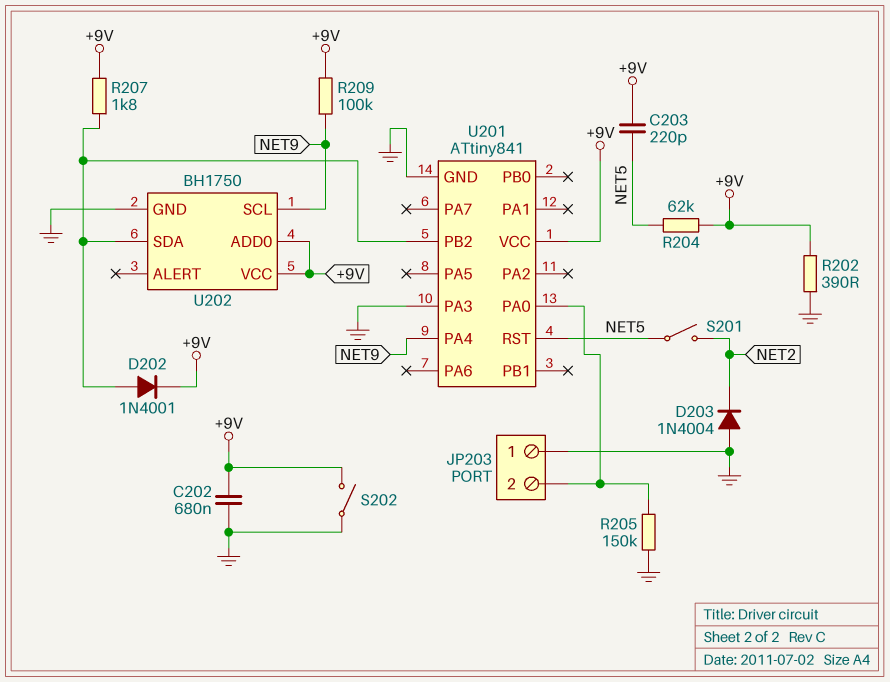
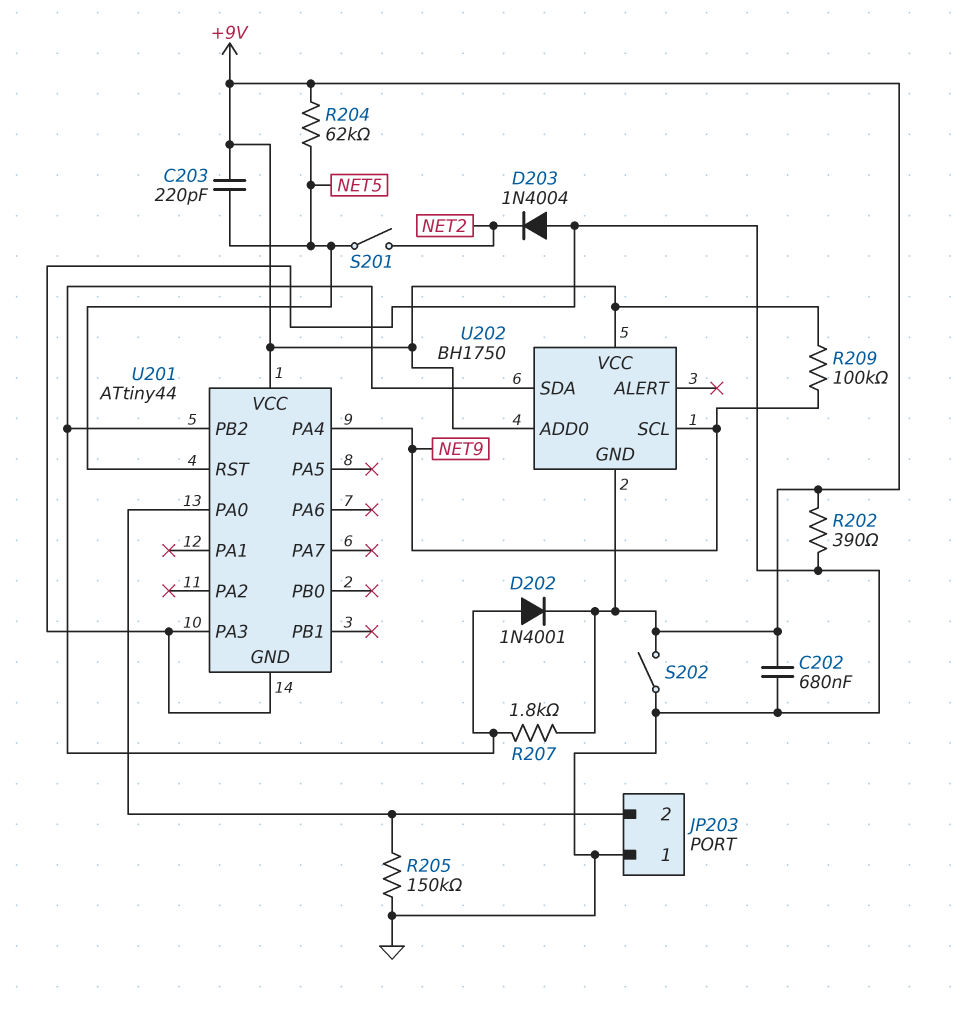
U201: ATtiny841 -> ATtiny44
U202 pin GND: GND -> +9V

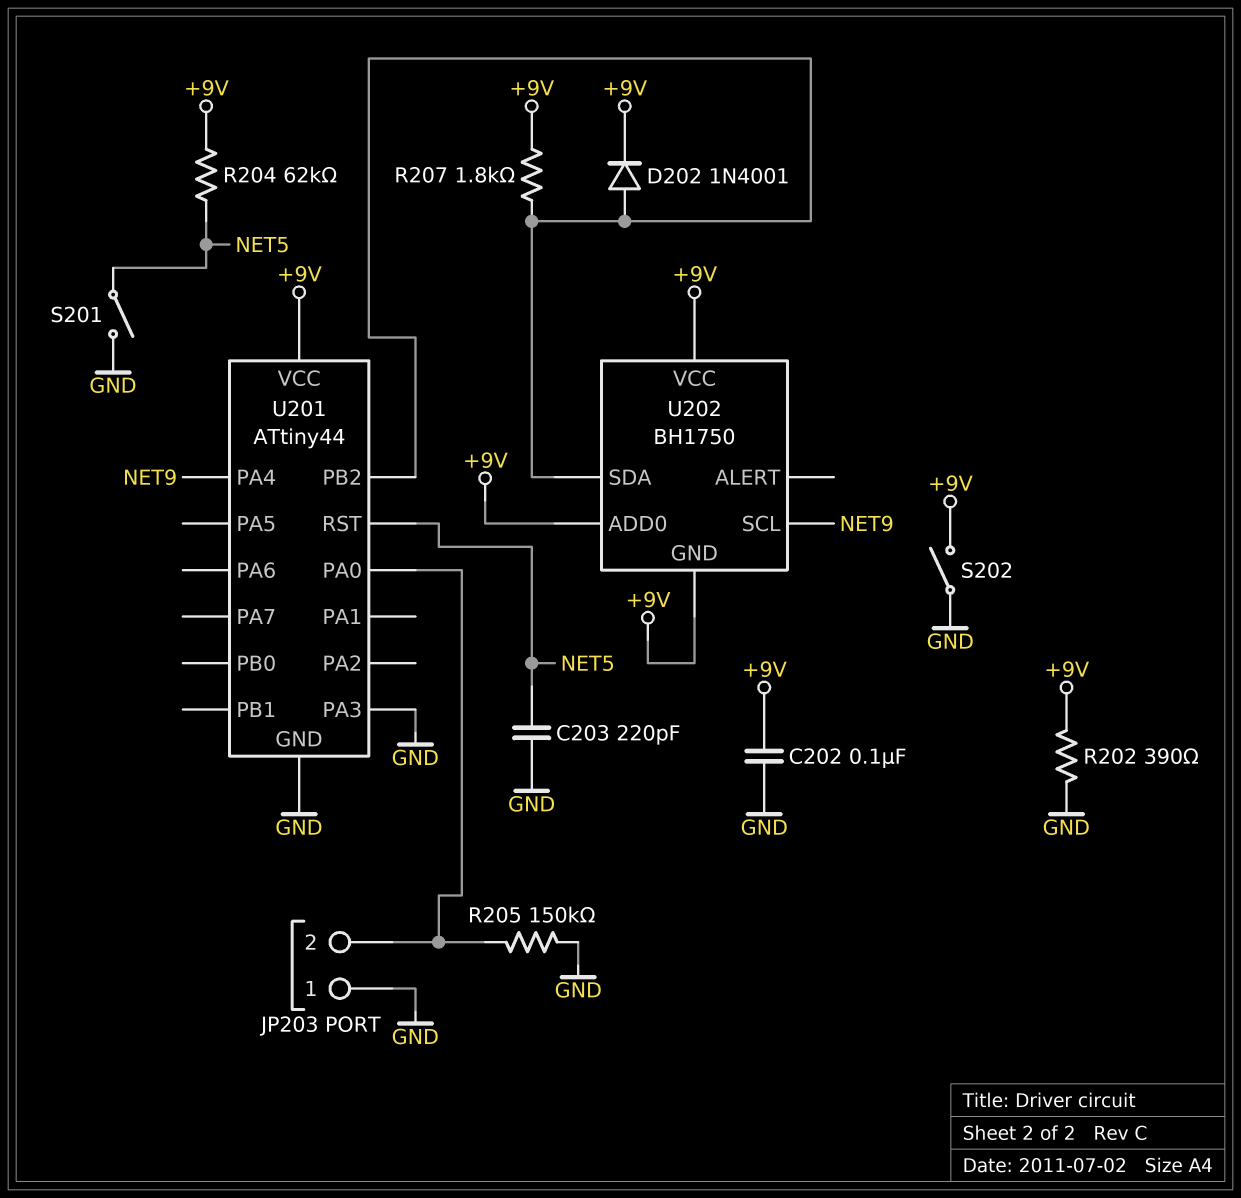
C202: 680nF (+9V, GND) -> 100nF (+9V, GND)
C203: 220pF (+9V, NET5) -> 220pF (GND, NET5)
D203: diode 1N4004 (A GND, K NET2) -> none
R209: 100k (+9V, NET9) -> none
S201: switch (NET2, NET5) -> switch (GND, NET5)

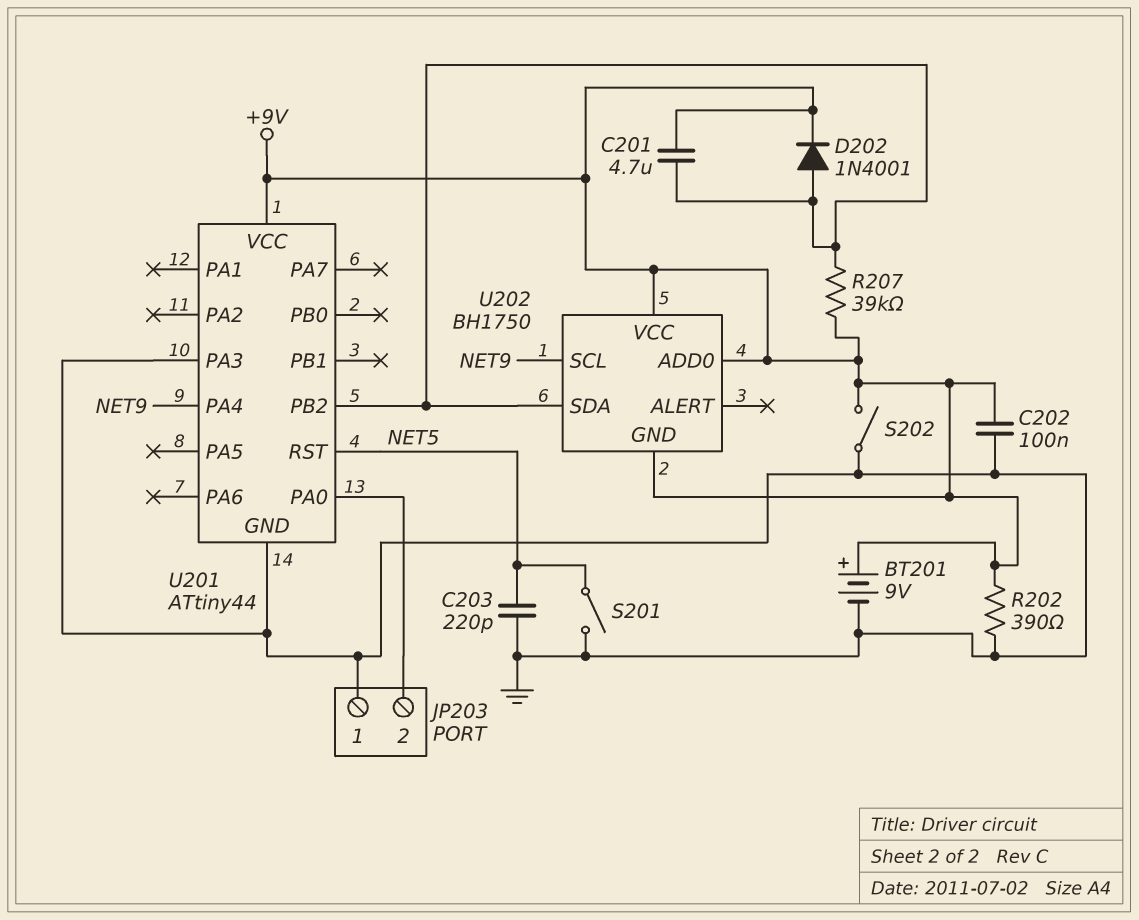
BT201: none -> 9V (plus +9V, minus GND)
C201: none -> 4.7uF (+9V, U201/PB2)
R204: 62k (+9V, NET5) -> none
R205: 150k (GND, JP203/2) -> none
R207: 1.8k (+9V, U201/PB2) -> 39k (+9V, U201/PB2)

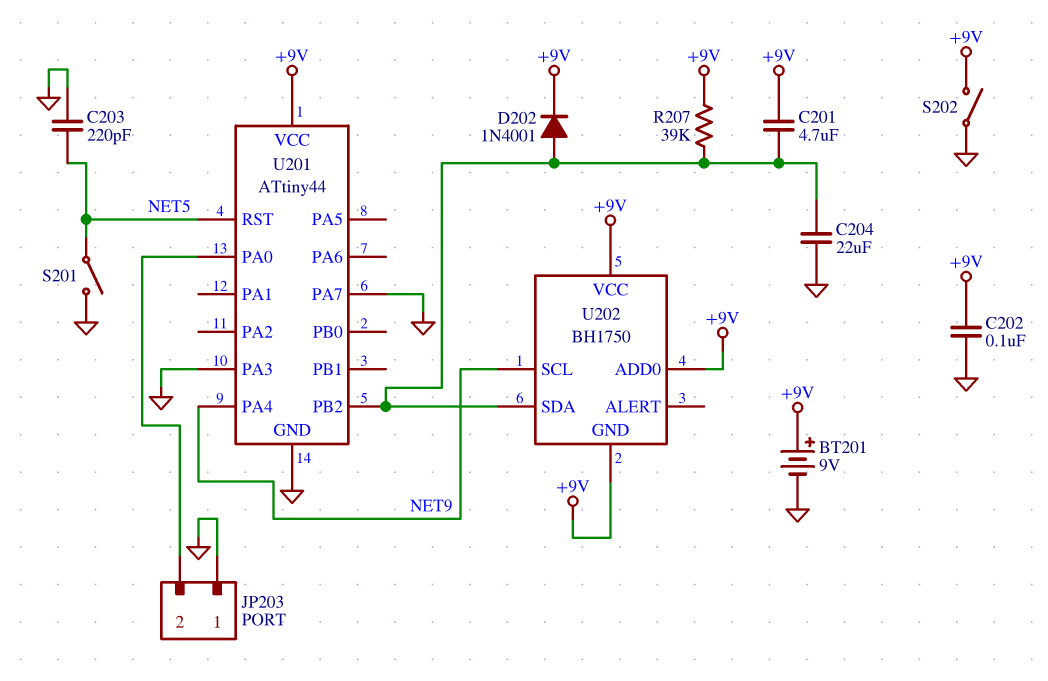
C204: none -> 22uF (GND, U201/PB2)
R202: 390 (+9V, GND) -> none
U201 pin PA7: none -> GND

